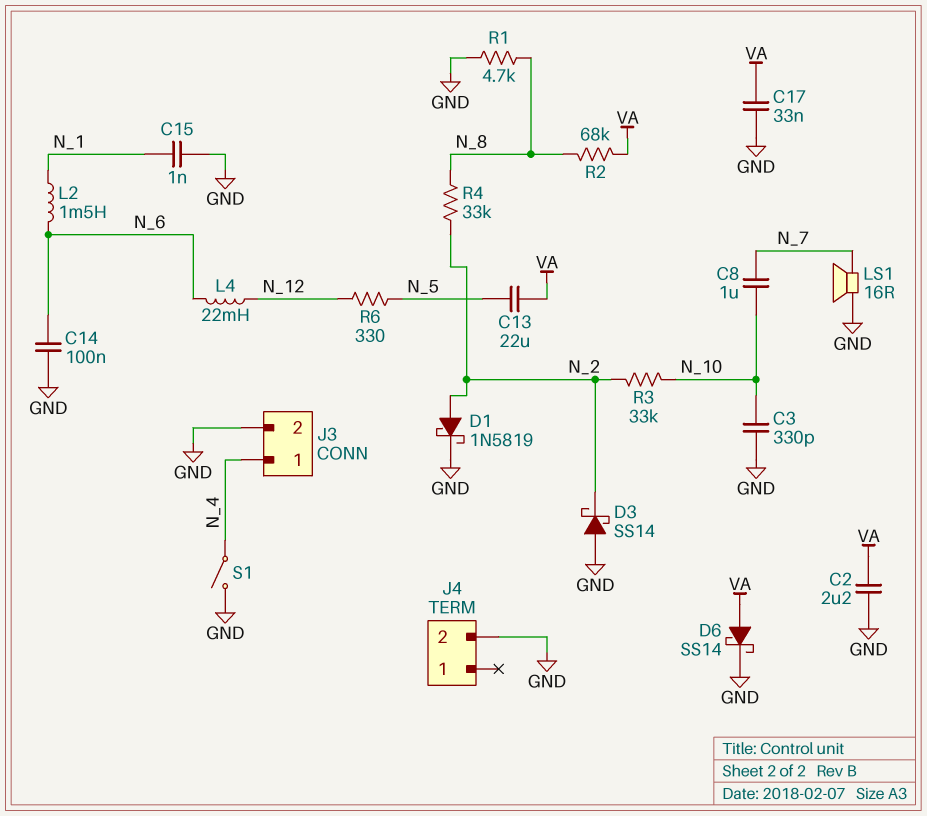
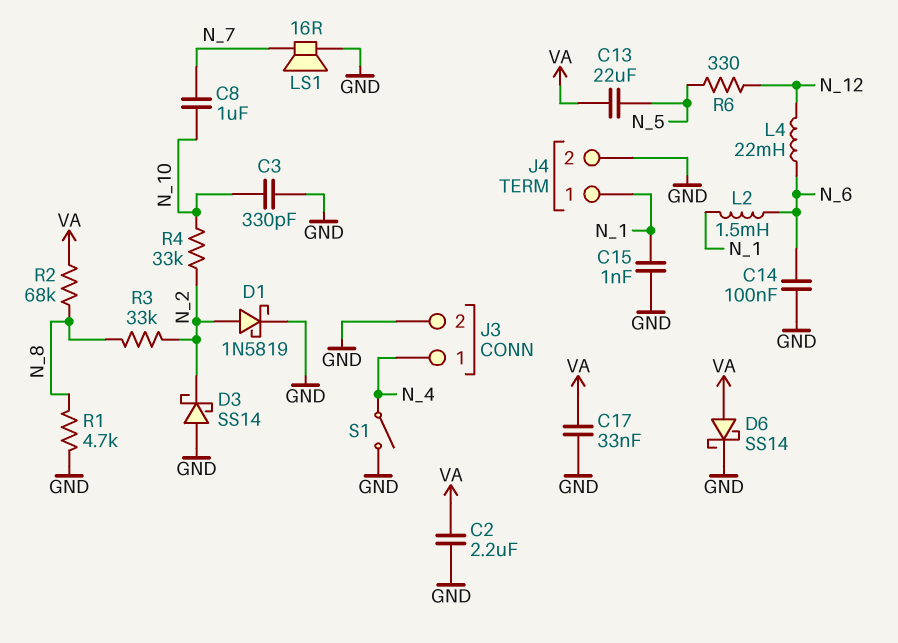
J4 pin 1: none -> N_1
R3: 33k (N_2, N_10) -> 33k (N_2, N_8)
R4: 33k (N_2, N_8) -> 33k (N_2, N_10)

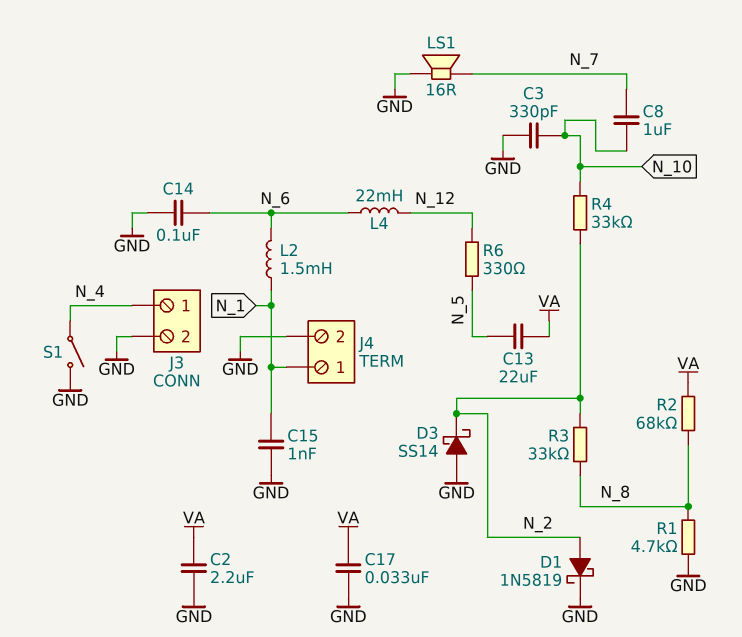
D6: schottky SS14 (A VA, K GND) -> none

